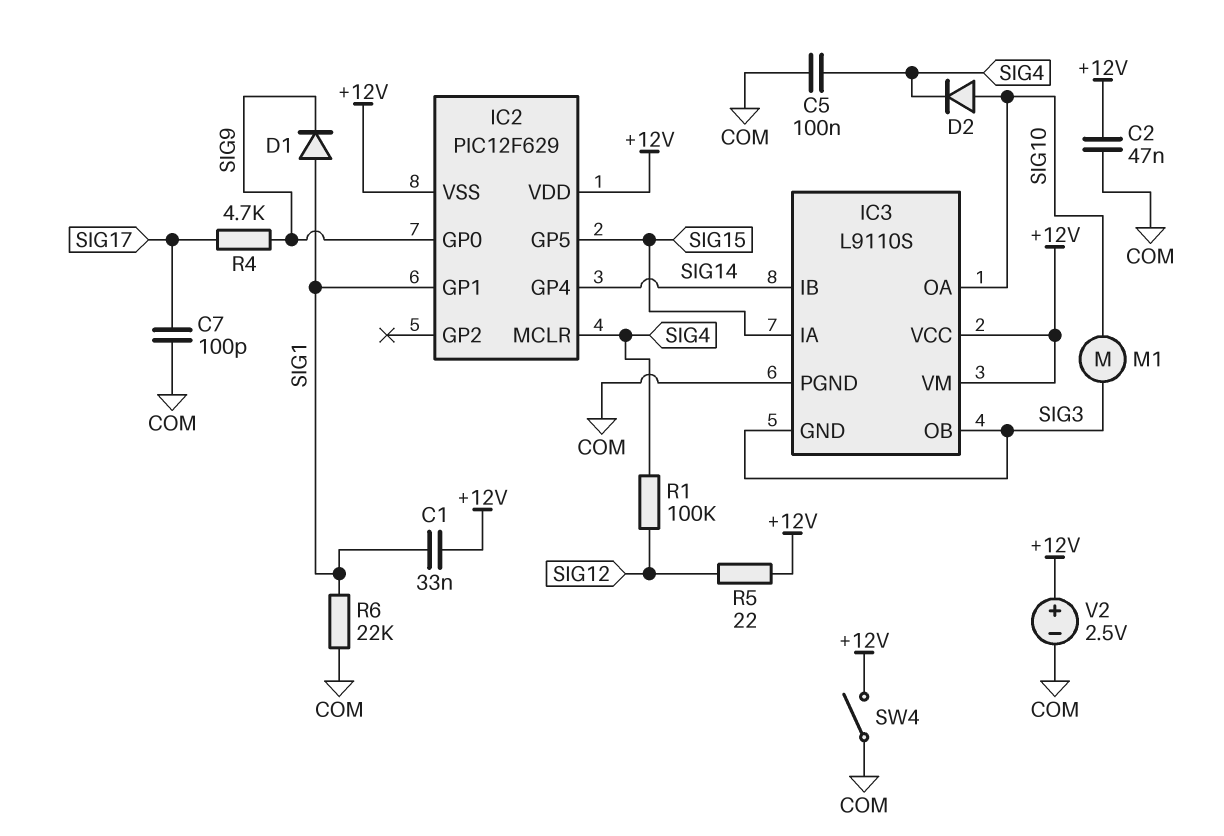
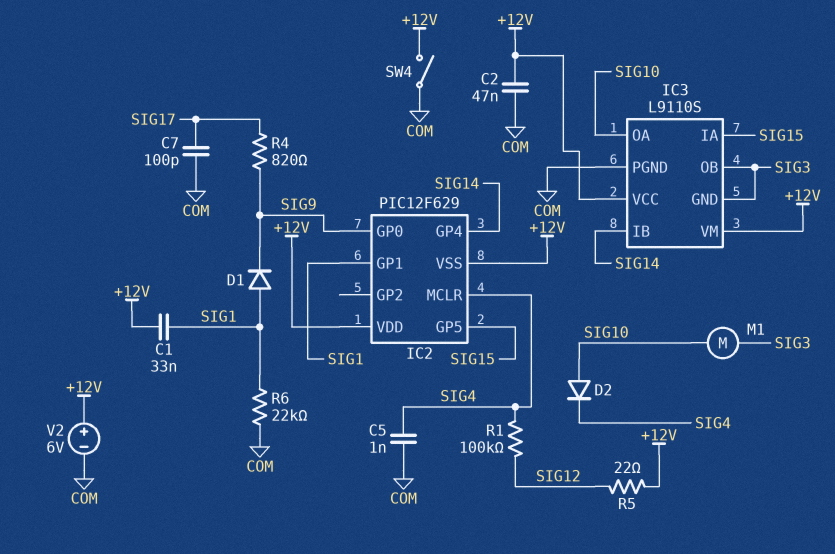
C5: 100nF (COM, SIG4) -> 1nF (COM, SIG4)
R4: 4.7k (SIG9, SIG17) -> 820 (SIG9, SIG17)
V2: 2.5V (plus +12V, minus COM) -> 6V (plus +12V, minus COM)

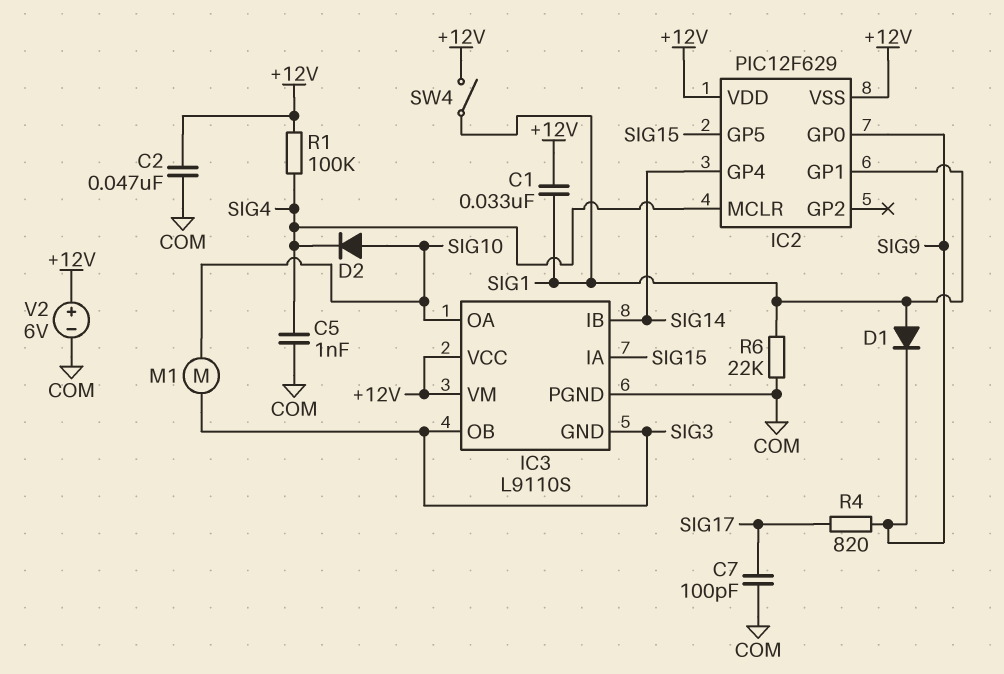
R1: 100k (SIG4, SIG12) -> 100k (+12V, SIG4)
R5: 22 (+12V, SIG12) -> none
SW4: switch (+12V, COM) -> switch (+12V, SIG1)

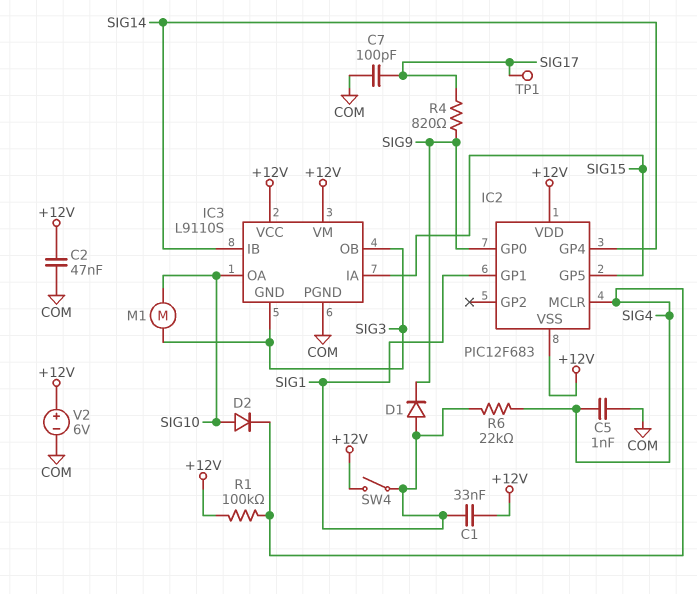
IC2: PIC12F629 -> PIC12F683
R6: 22k (COM, SIG1) -> 22k (SIG1, SIG4)
TP1: none -> test point (SIG17)

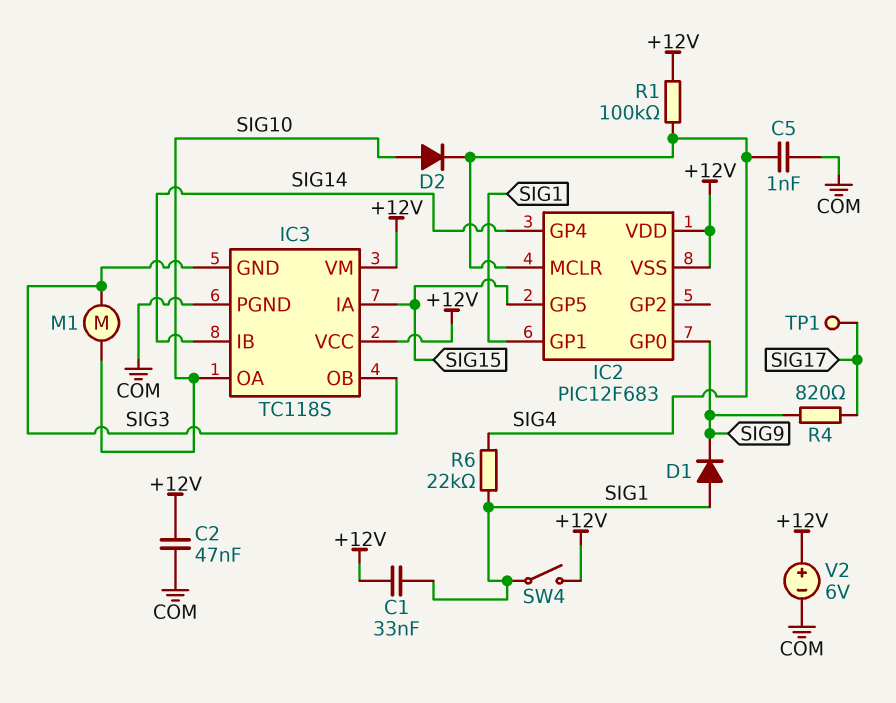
C7: 100pF (COM, SIG17) -> none
IC3: L9110S -> TC118S

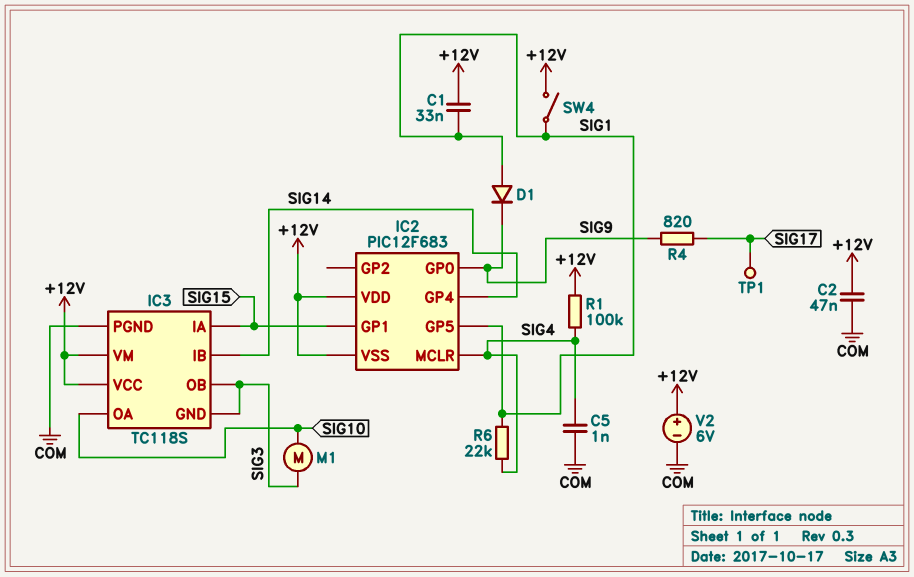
D2: diode (A SIG10, K SIG4) -> none
IC2 pin GP1: SIG1 -> SIG15
IC2 pin GP5: SIG15 -> SIG1

